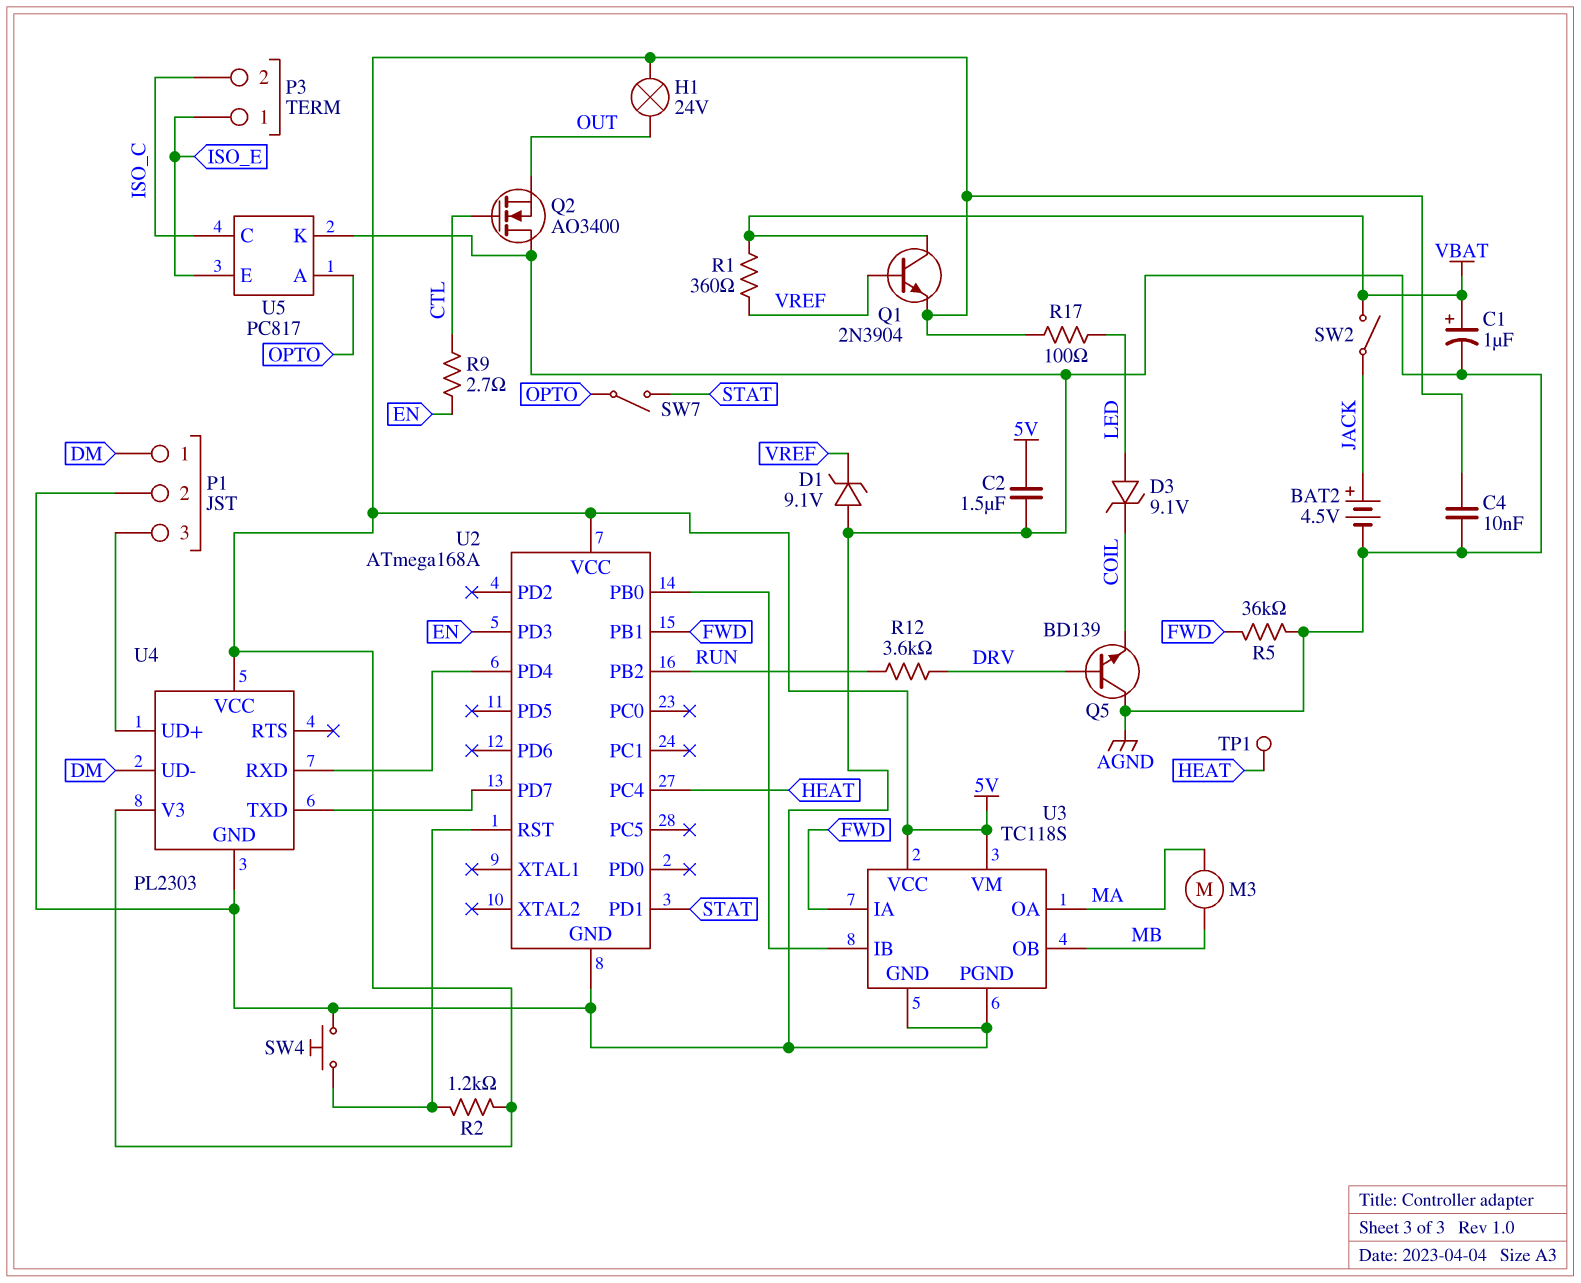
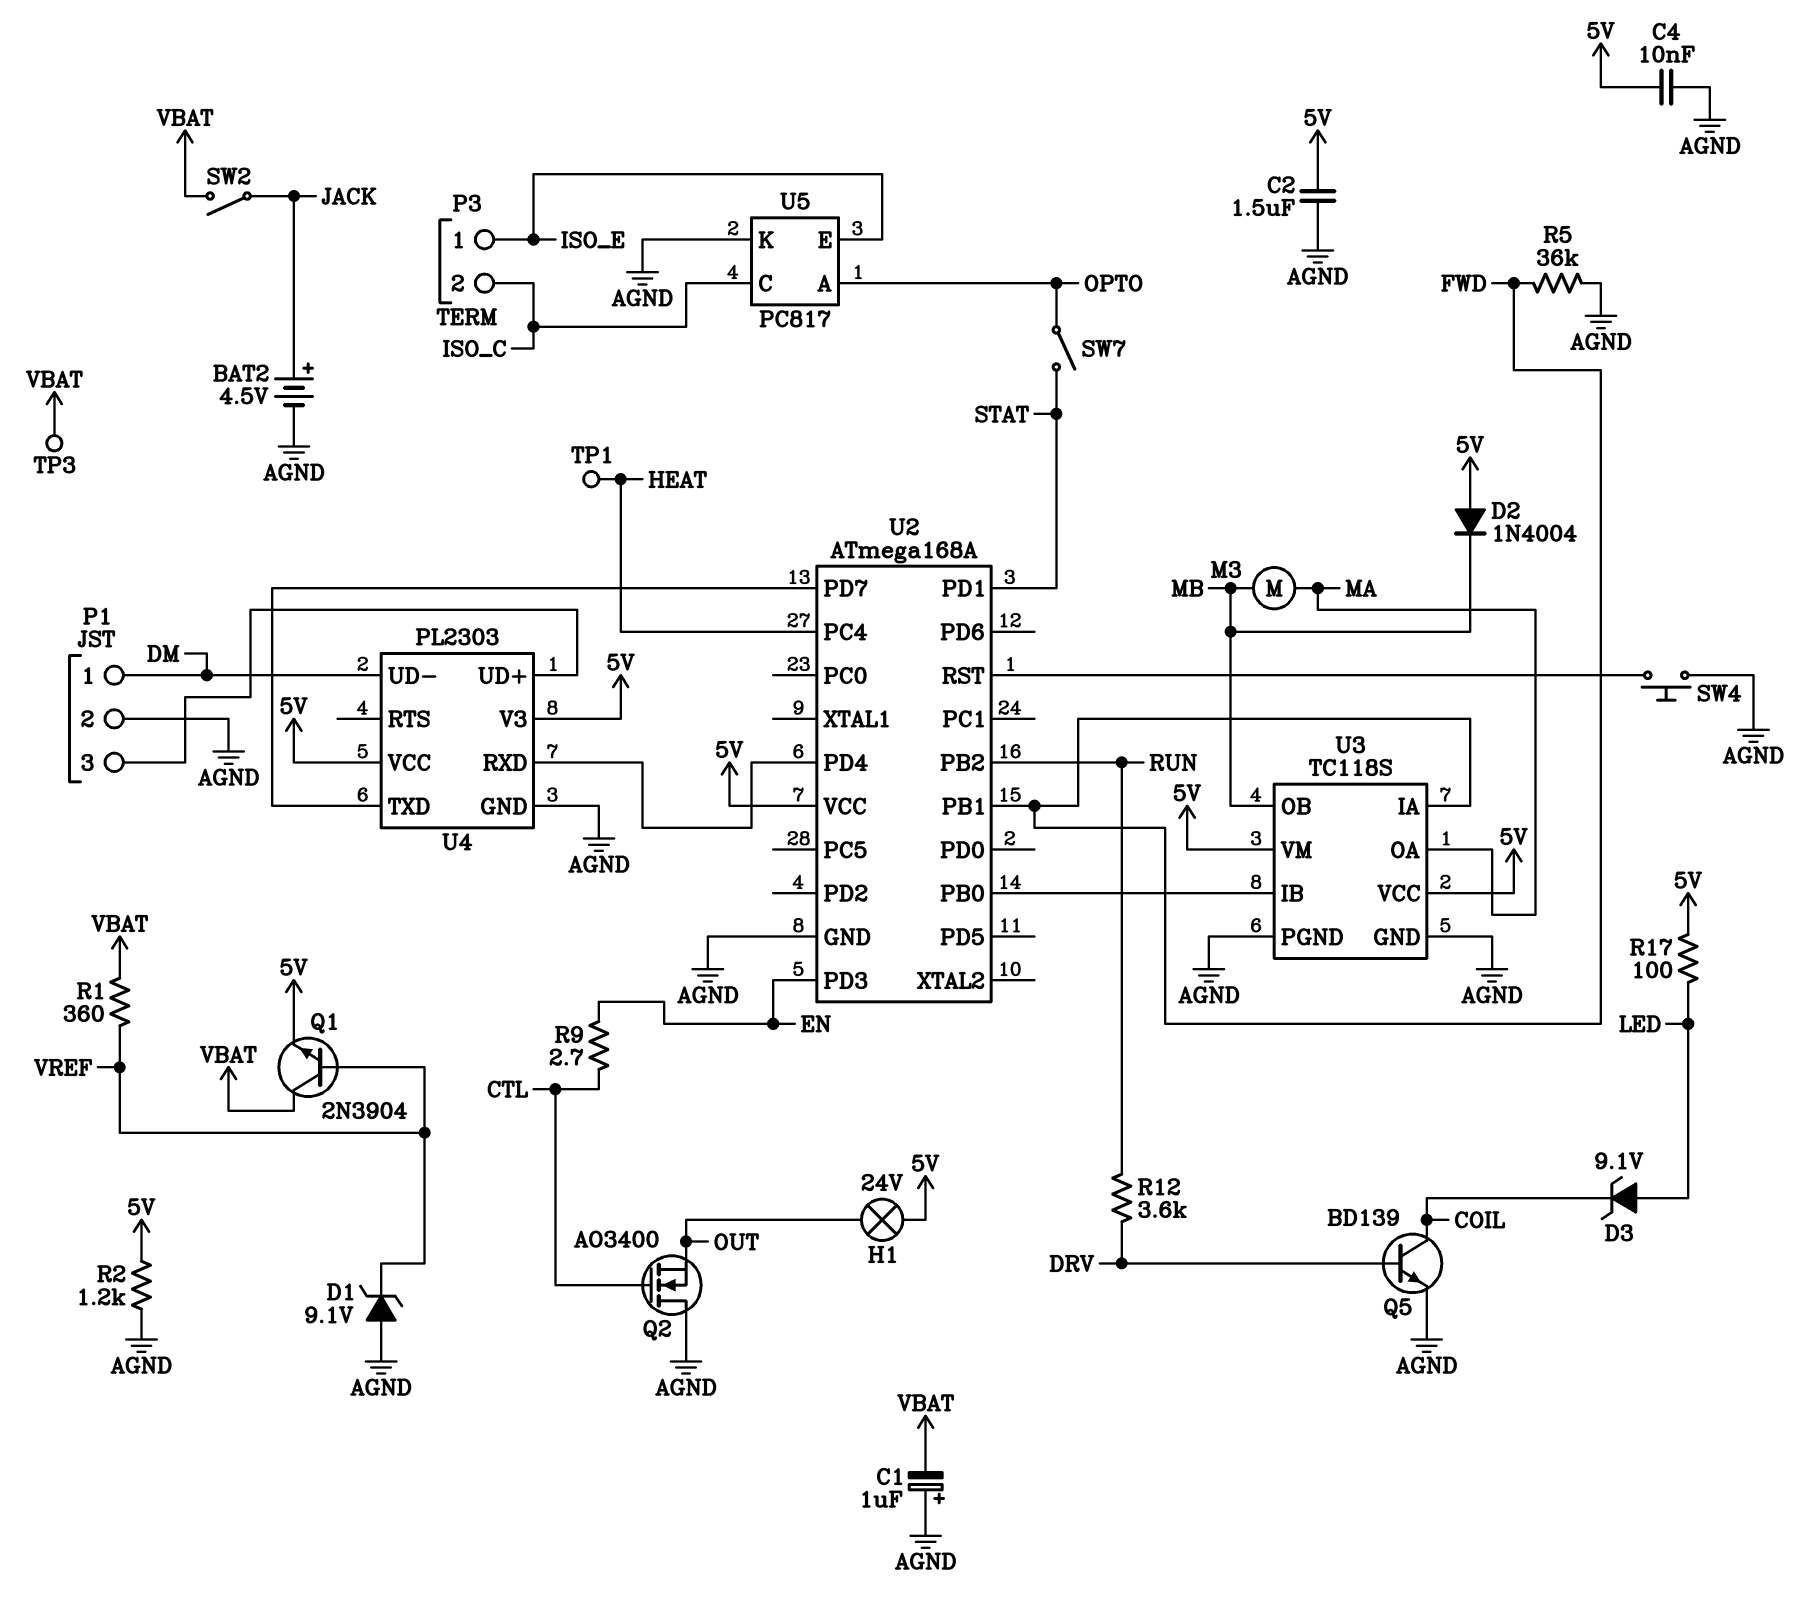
C1: 1uF (plus VBAT, minus AGND) -> 1uF (plus AGND, minus VBAT)
D2: none -> diode 1N4004 (A 5V, K MB)
Q5: NPN BD139 (B DRV, C AGND, E COIL) -> NPN BD139 (B DRV, C COIL, E AGND)
R2: 1.2k (5V, U2/RST) -> 1.2k (5V, AGND)
TP3: none -> test point (VBAT)

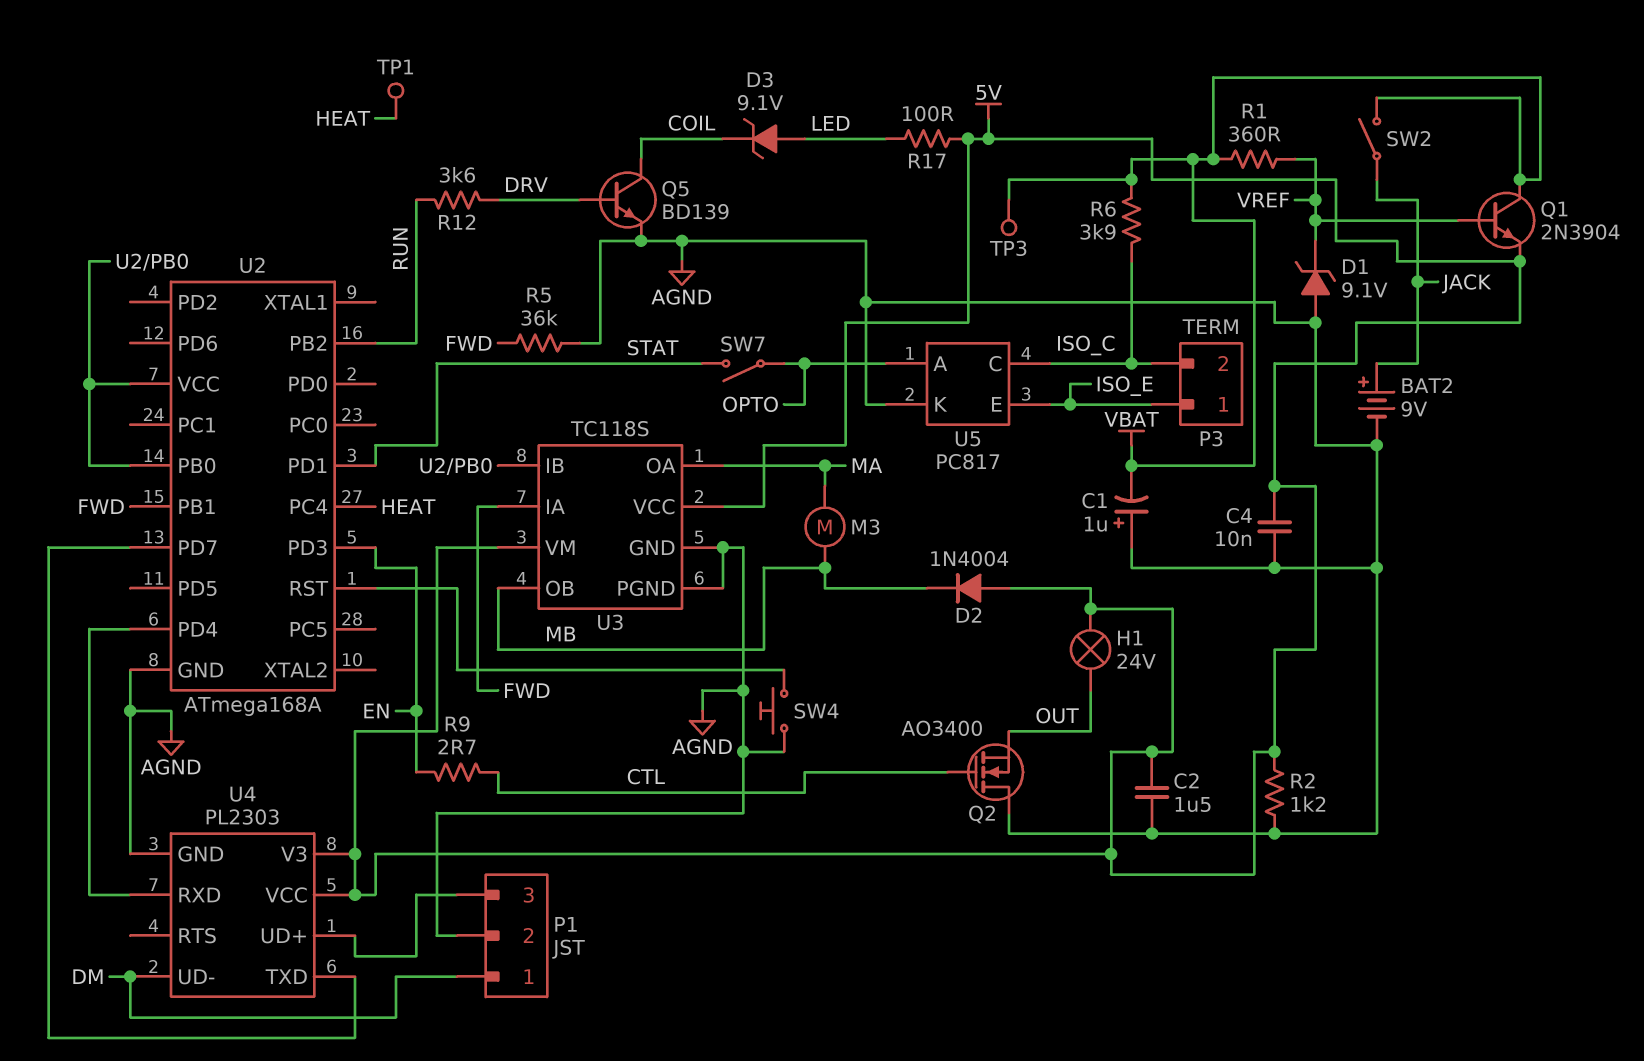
BAT2: 4.5V (plus JACK, minus AGND) -> 9V (plus JACK, minus AGND)
R6: none -> 3.9k (ISO_C, VBAT)
U2 pin VCC: 5V -> U2/PB0

